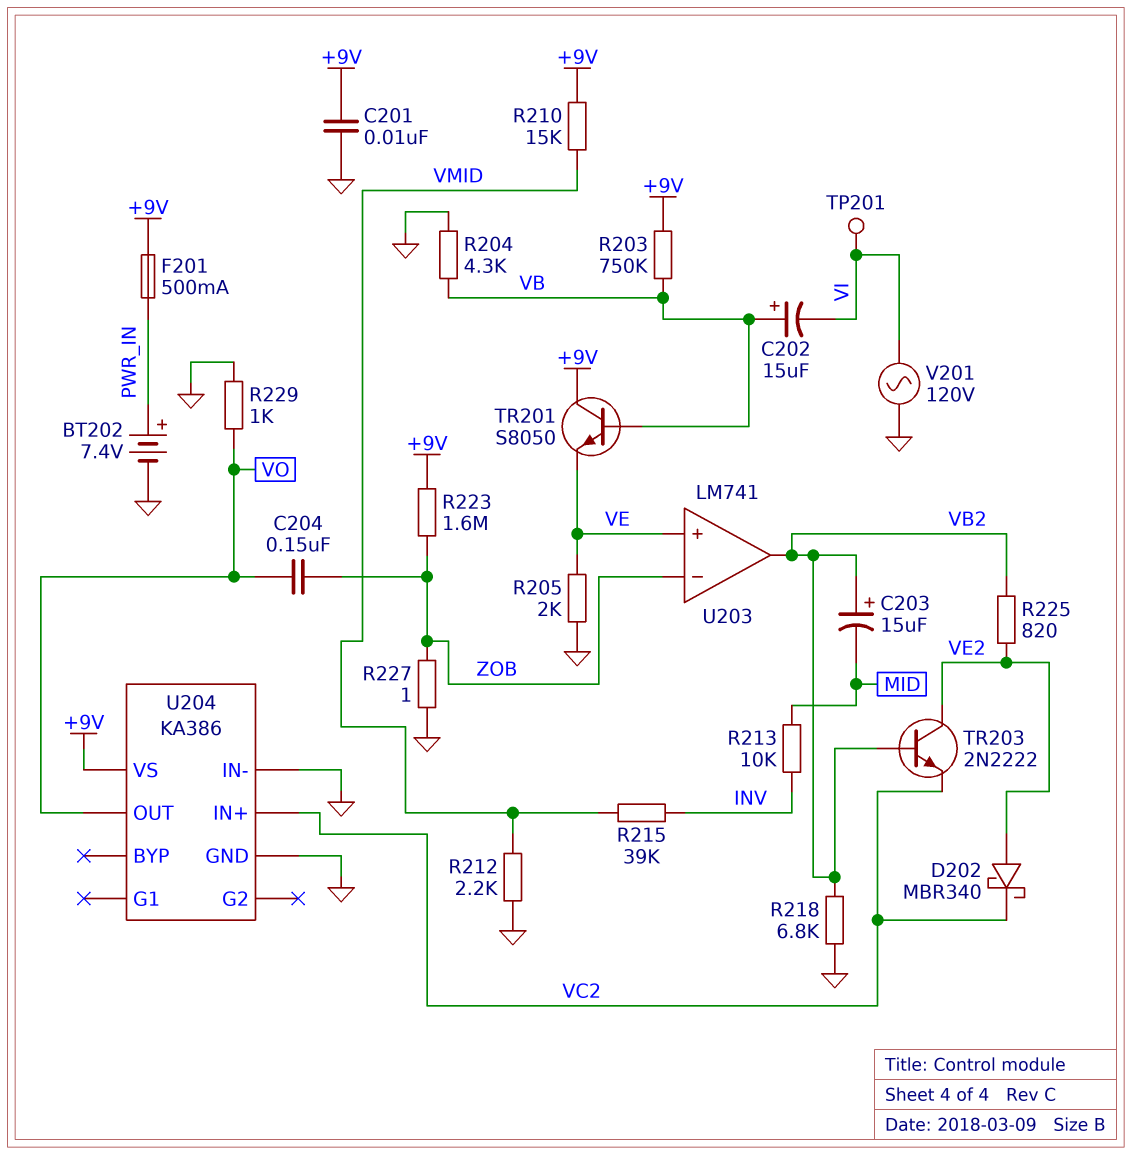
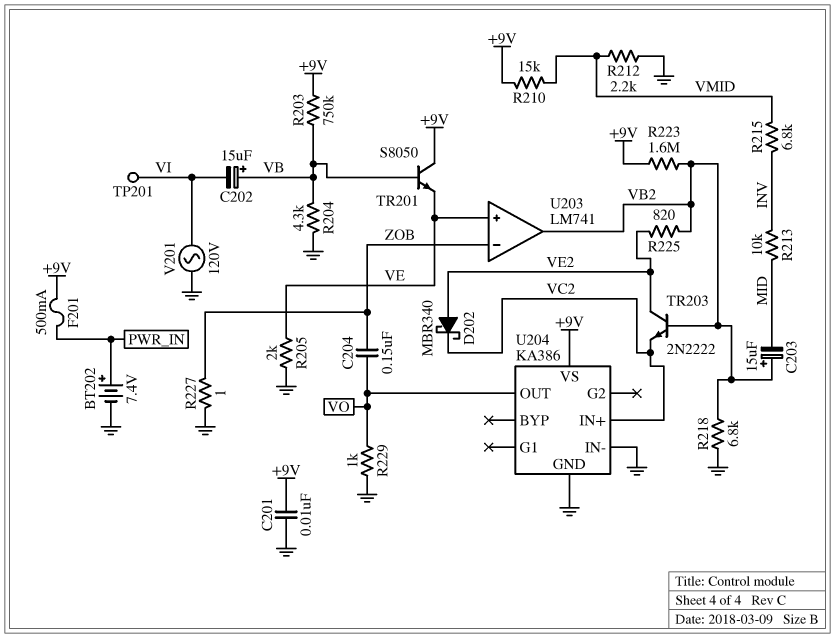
R215: 39k (INV, VMID) -> 6.8k (INV, VMID)
R223: 1.6M (+9V, ZOB) -> 1.6M (+9V, VB2)

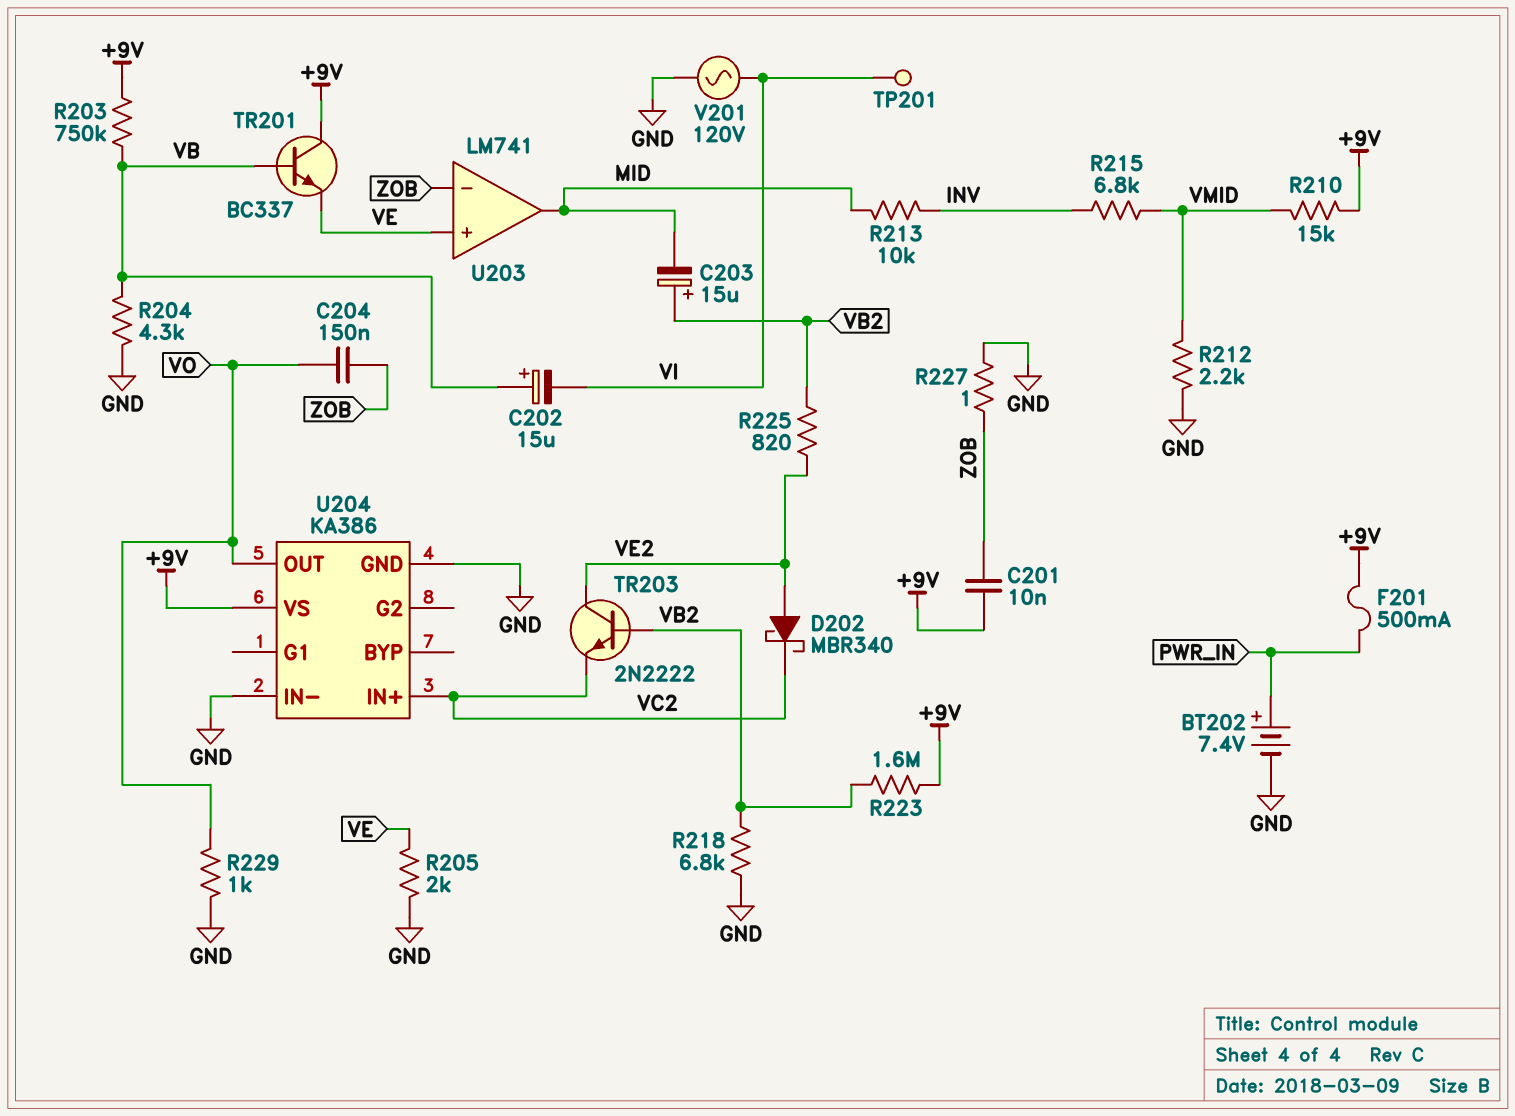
C201: 10nF (+9V, GND) -> 10nF (+9V, ZOB)
TR201: NPN S8050 (B VB, C +9V, E VE) -> NPN BC337 (B VB, C +9V, E VE)
U203 pin out: VB2 -> MID

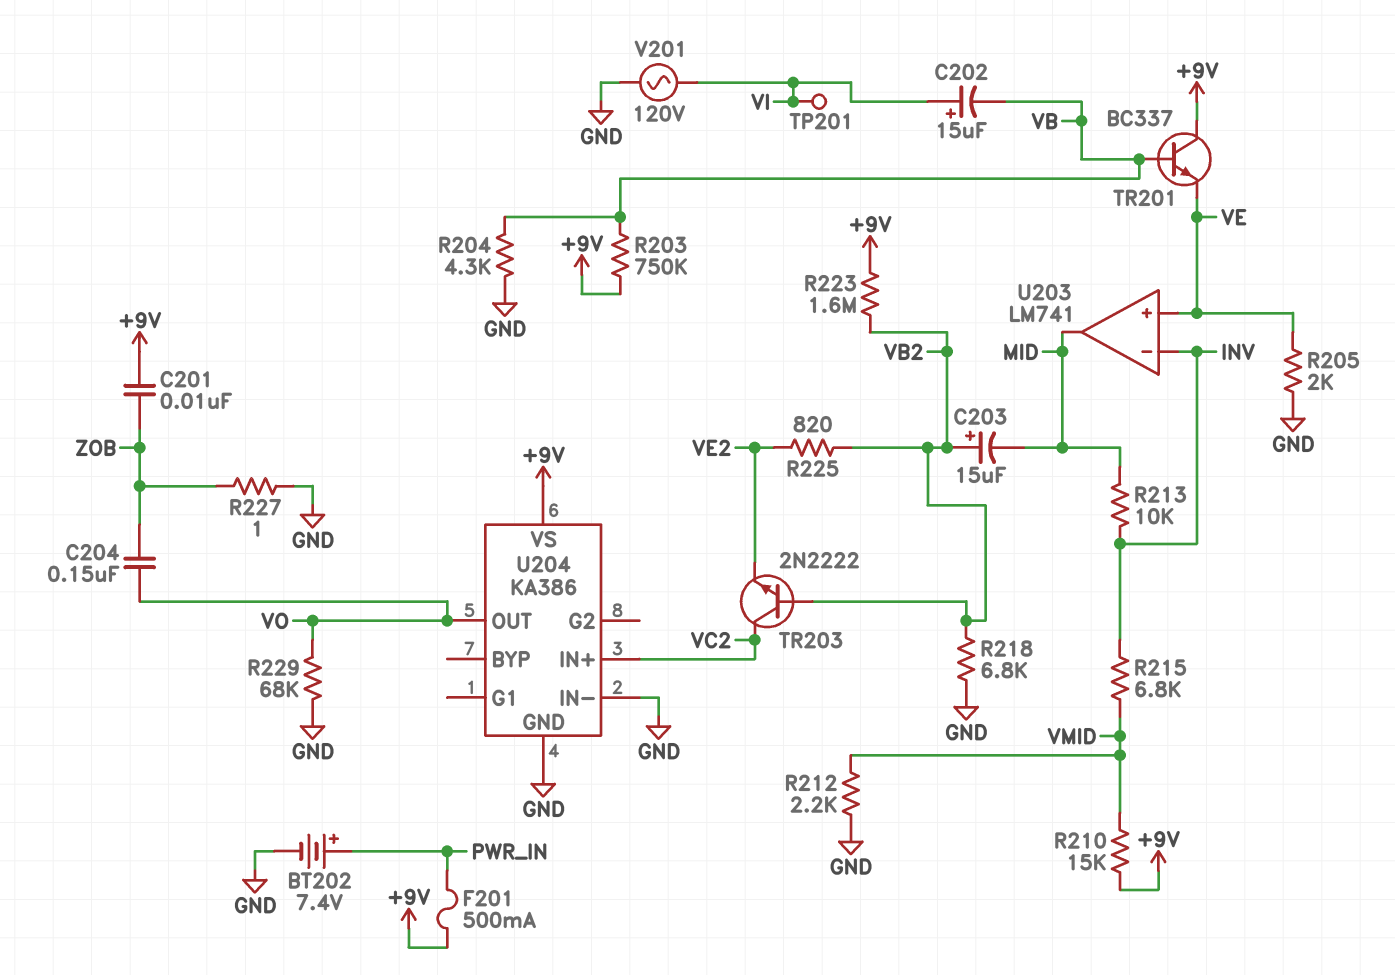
C202: 15uF (plus VB, minus VI) -> 15uF (plus VI, minus VB)
D202: schottky MBR340 (A VE2, K VC2) -> none
R229: 1k (GND, VO) -> 68k (GND, VO)
TR203: NPN 2N2222 (B VB2, C VE2, E VC2) -> NPN 2N2222 (B VB2, C VC2, E VE2)
U203 pin in-: ZOB -> INV

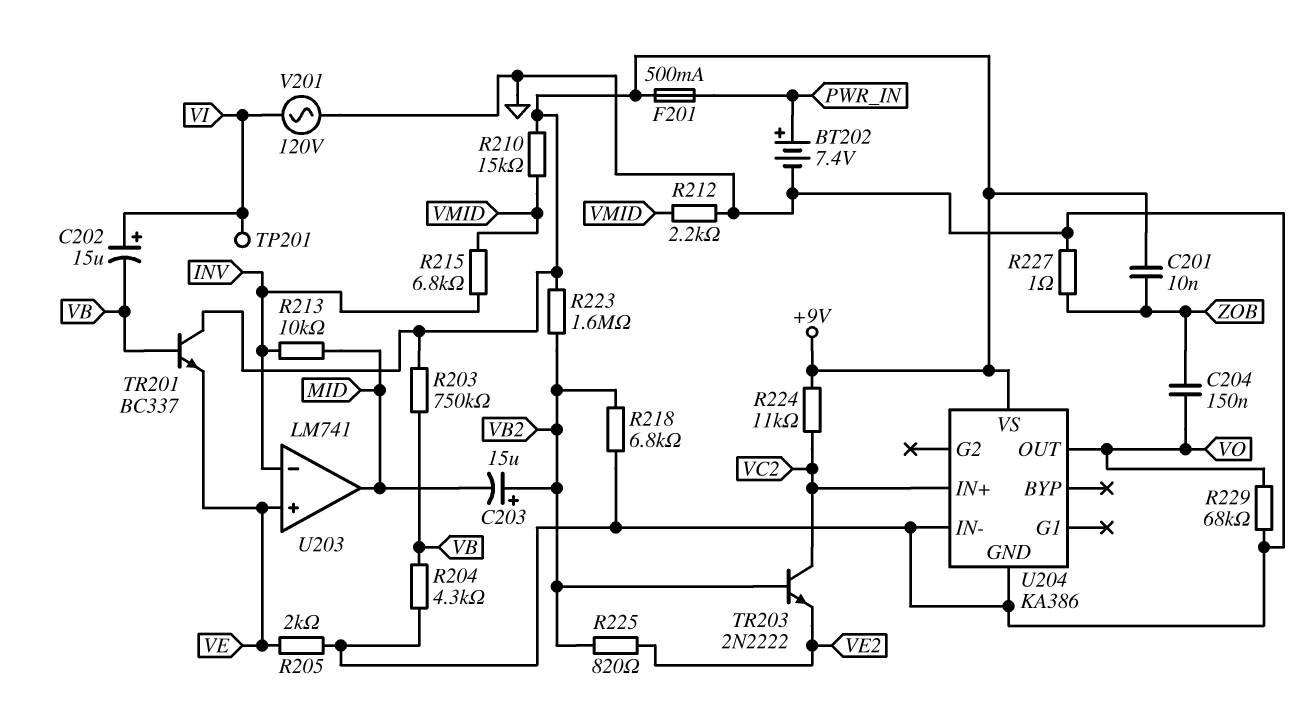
R224: none -> 11k (+9V, VC2)

